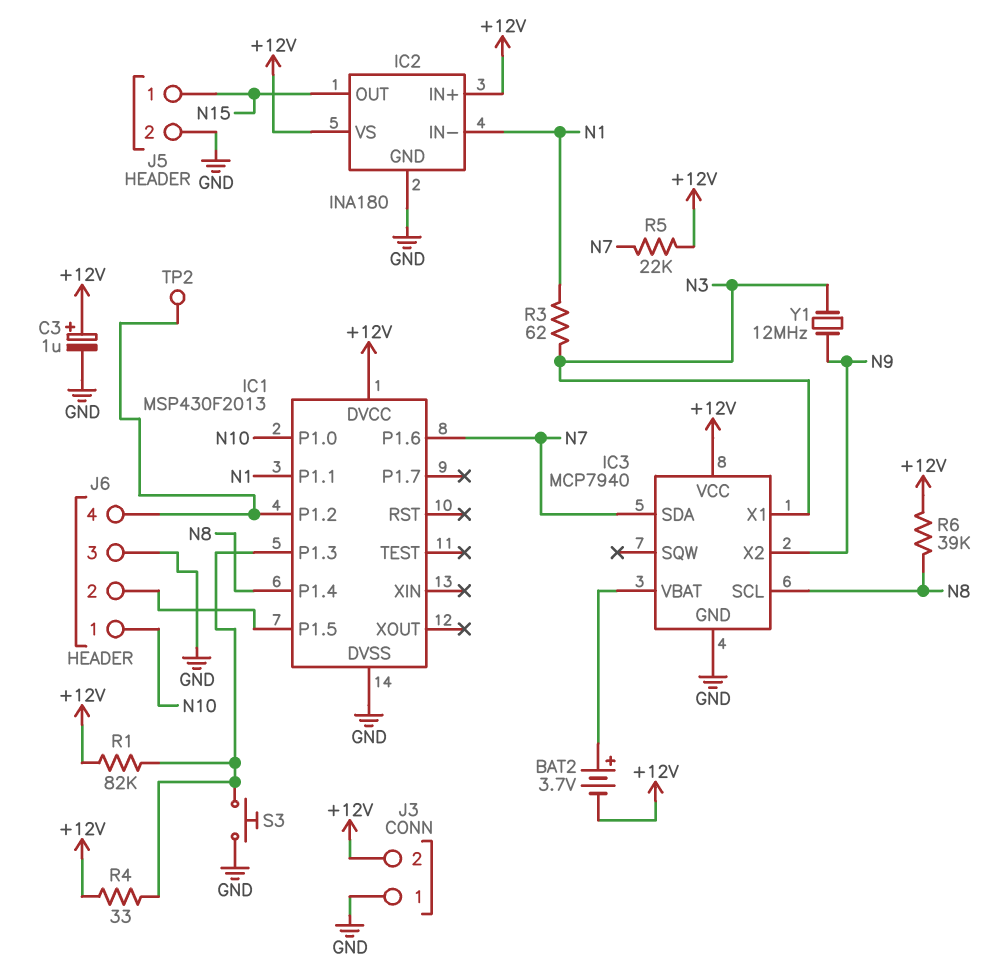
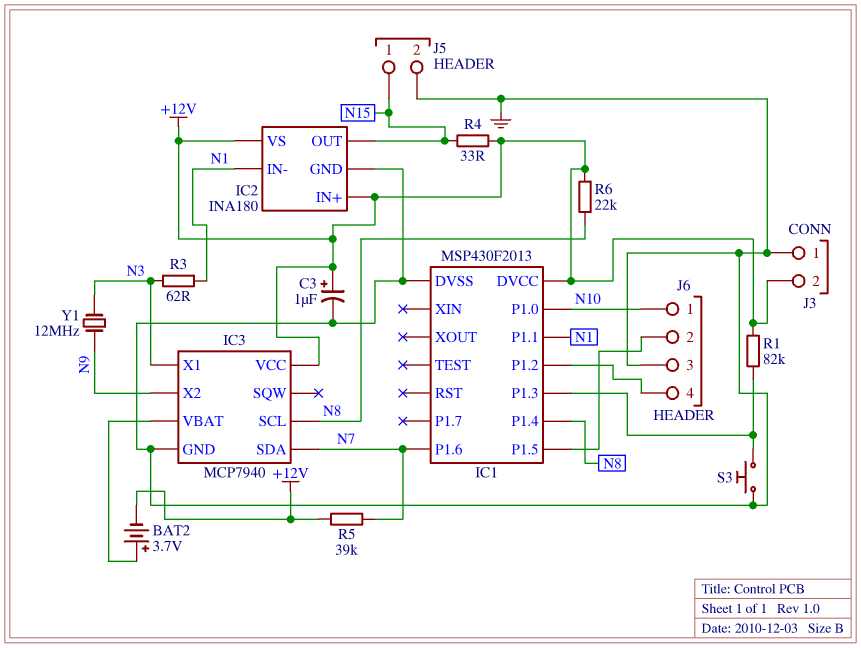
R4: 33 (+12V, IC1/P1.3) -> 33 (+12V, N15)
R5: 22k (+12V, N7) -> 39k (+12V, N7)
R6: 39k (+12V, N8) -> 22k (+12V, N8)
TP2: test point (IC1/P1.2) -> none

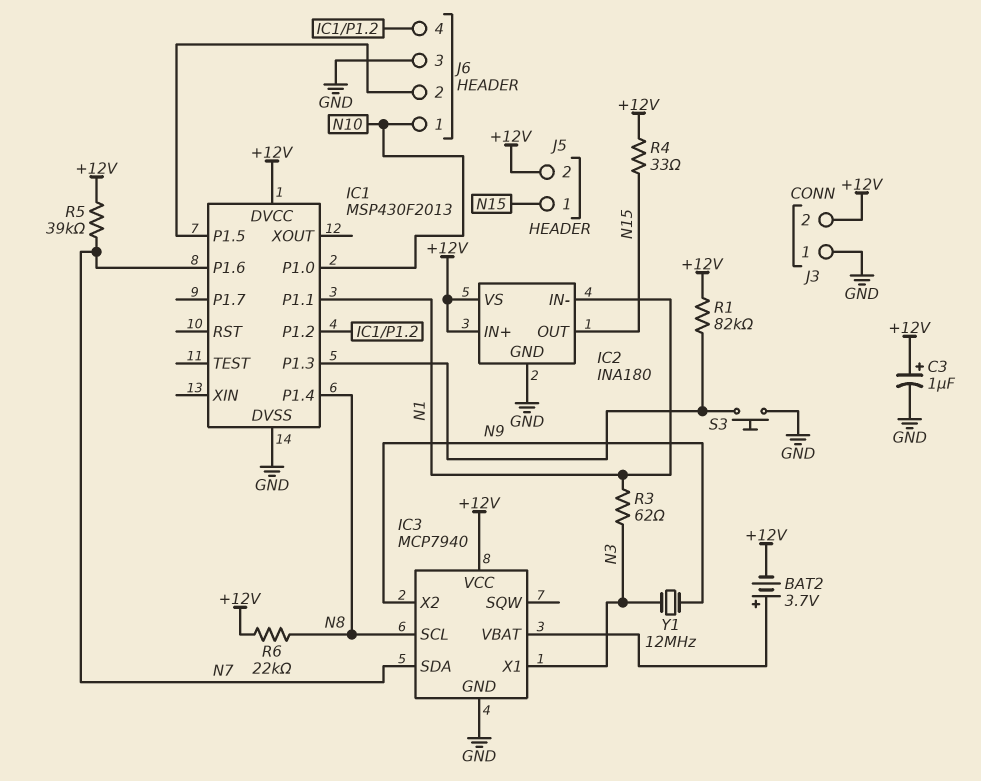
J5 pin 2: GND -> +12V

